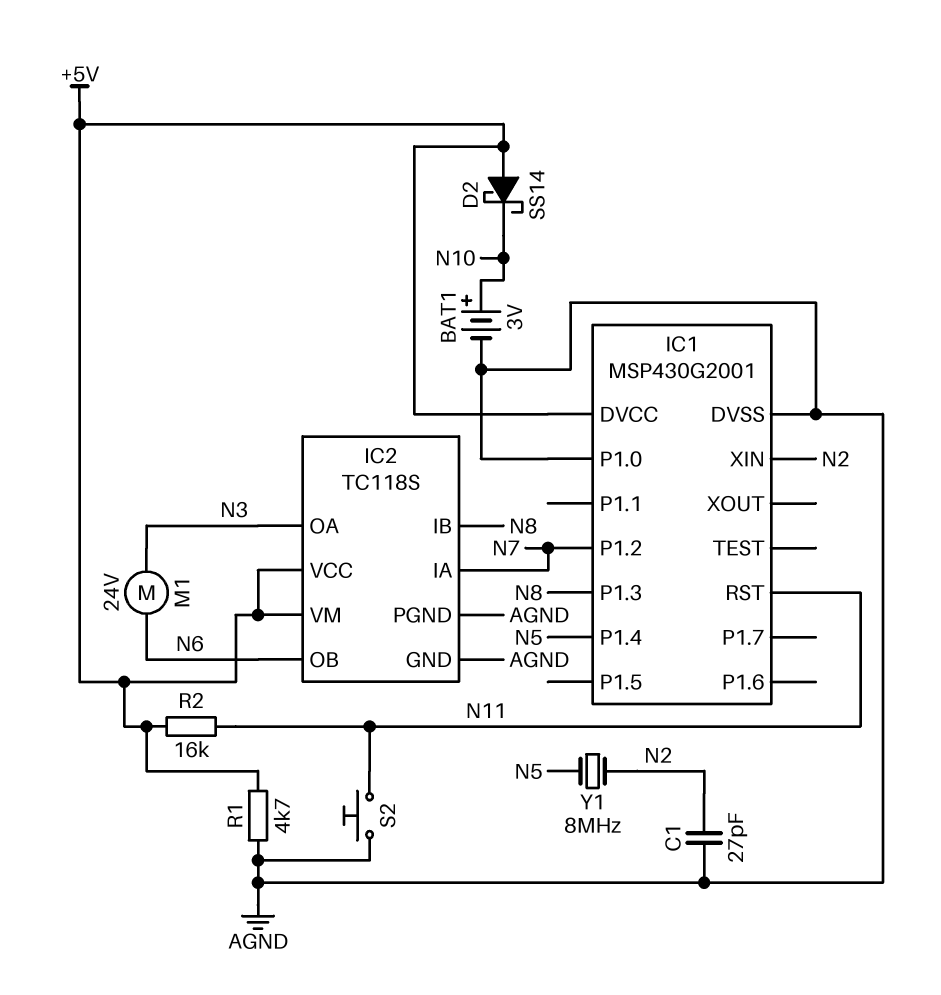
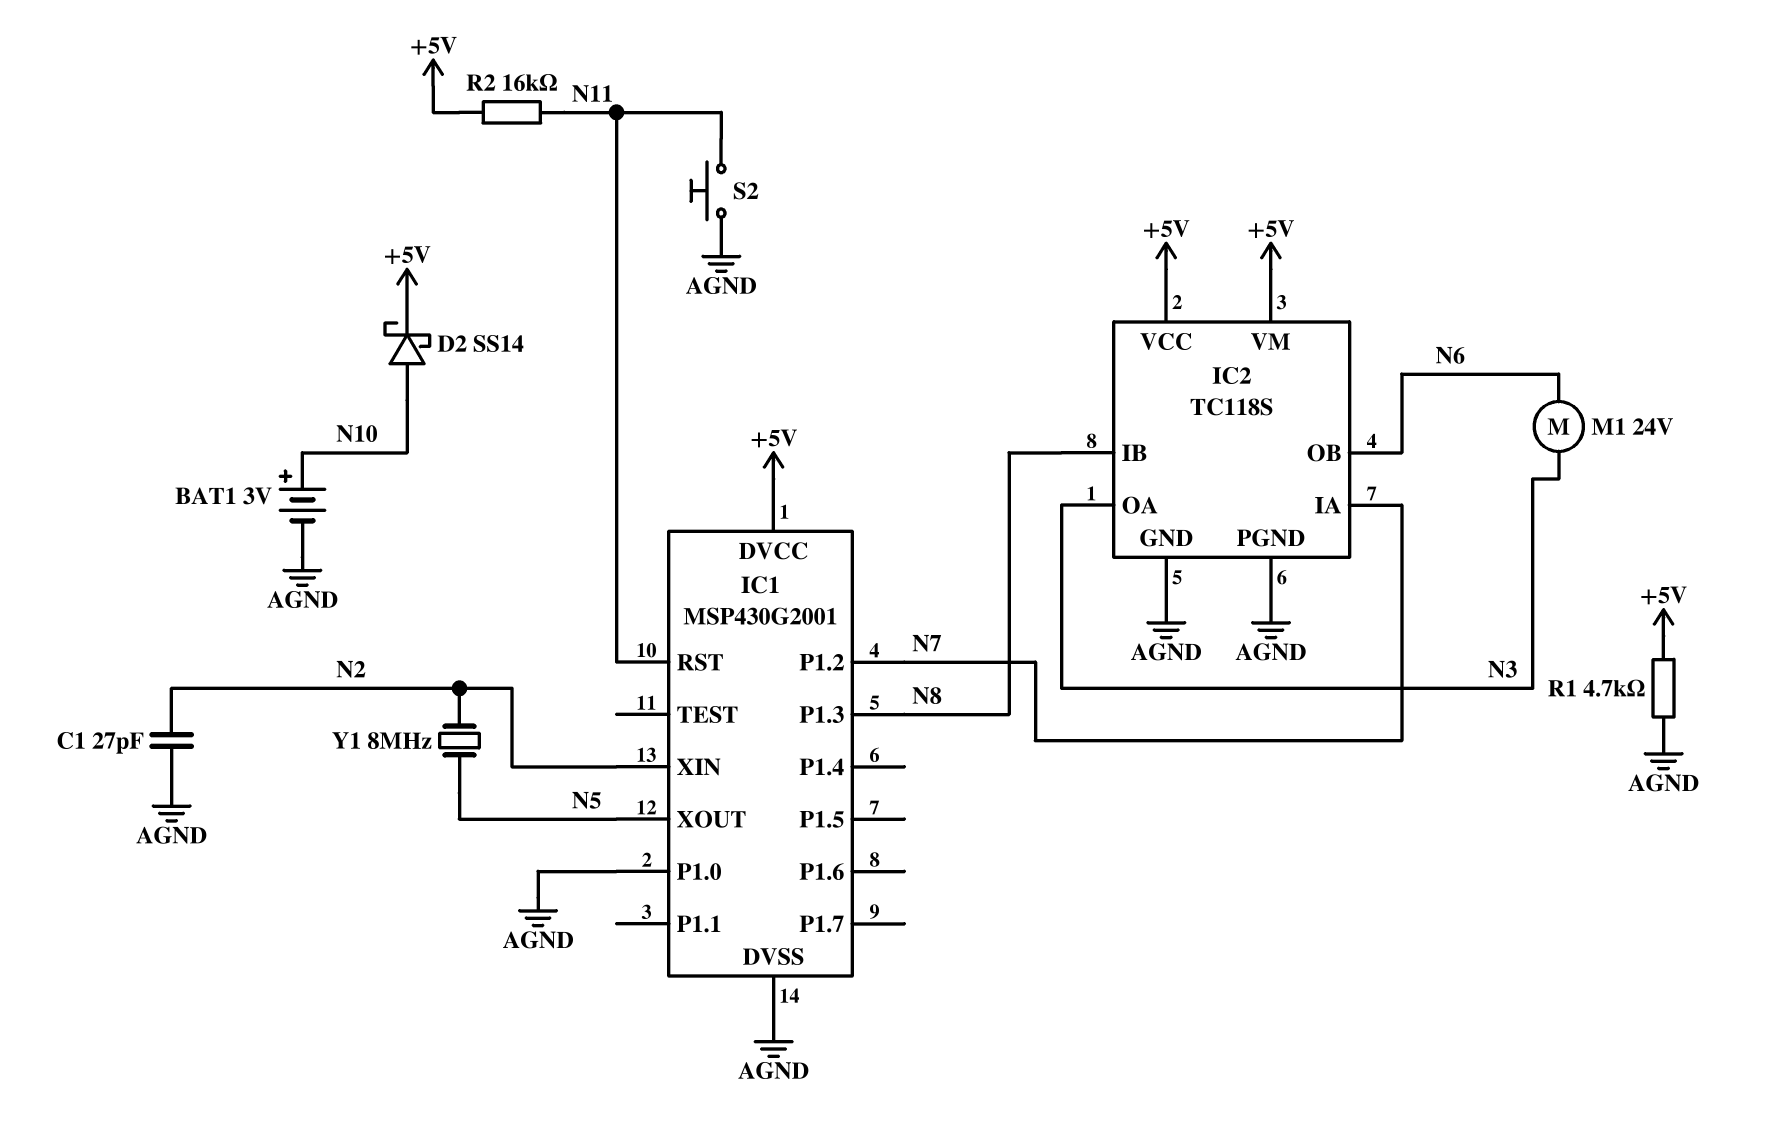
D2: schottky SS14 (A +5V, K N10) -> schottky SS14 (A N10, K +5V)
IC1 pin P1.4: N5 -> none
IC1 pin XOUT: none -> N5

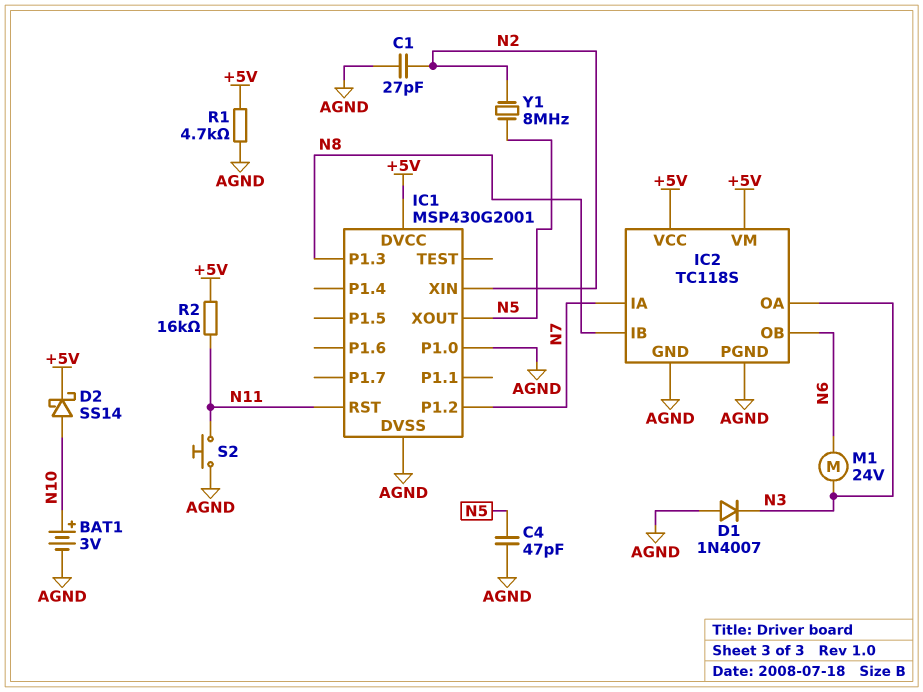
C4: none -> 47pF (AGND, N5)
D1: none -> diode 1N4007 (A AGND, K N3)

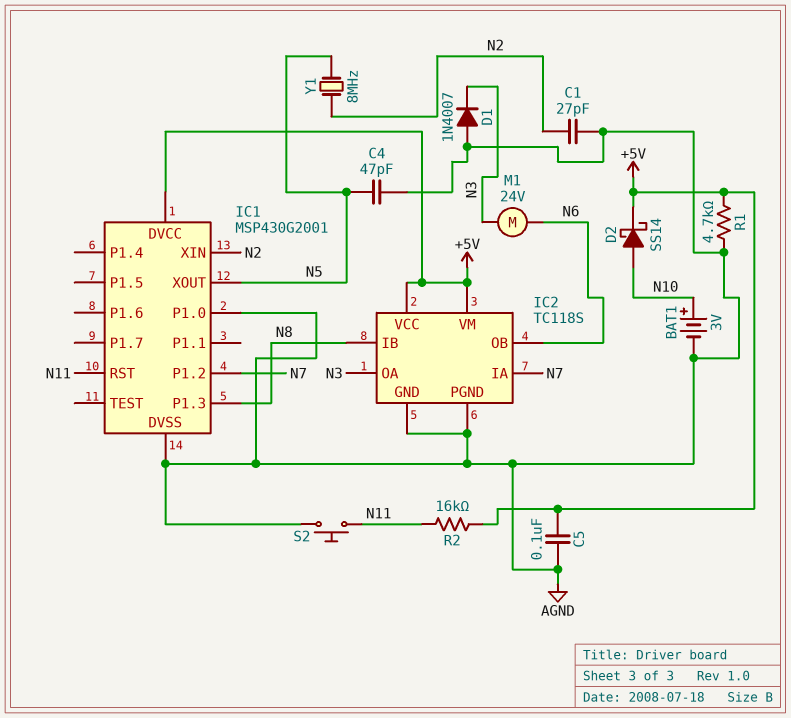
C5: none -> 100nF (+5V, AGND)

